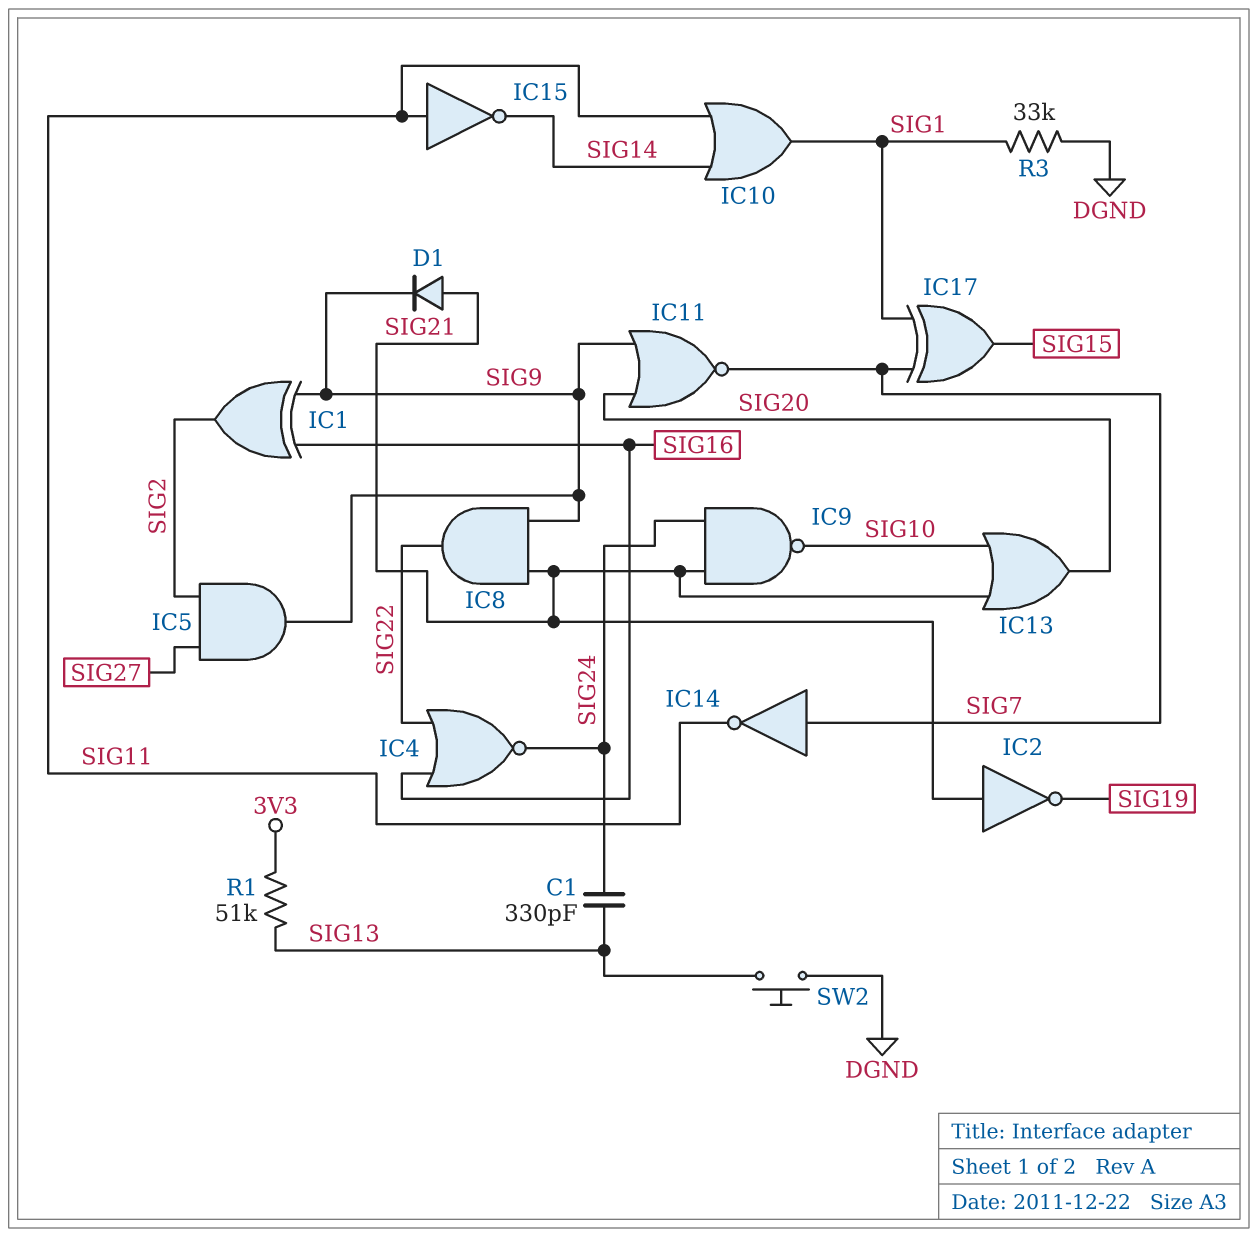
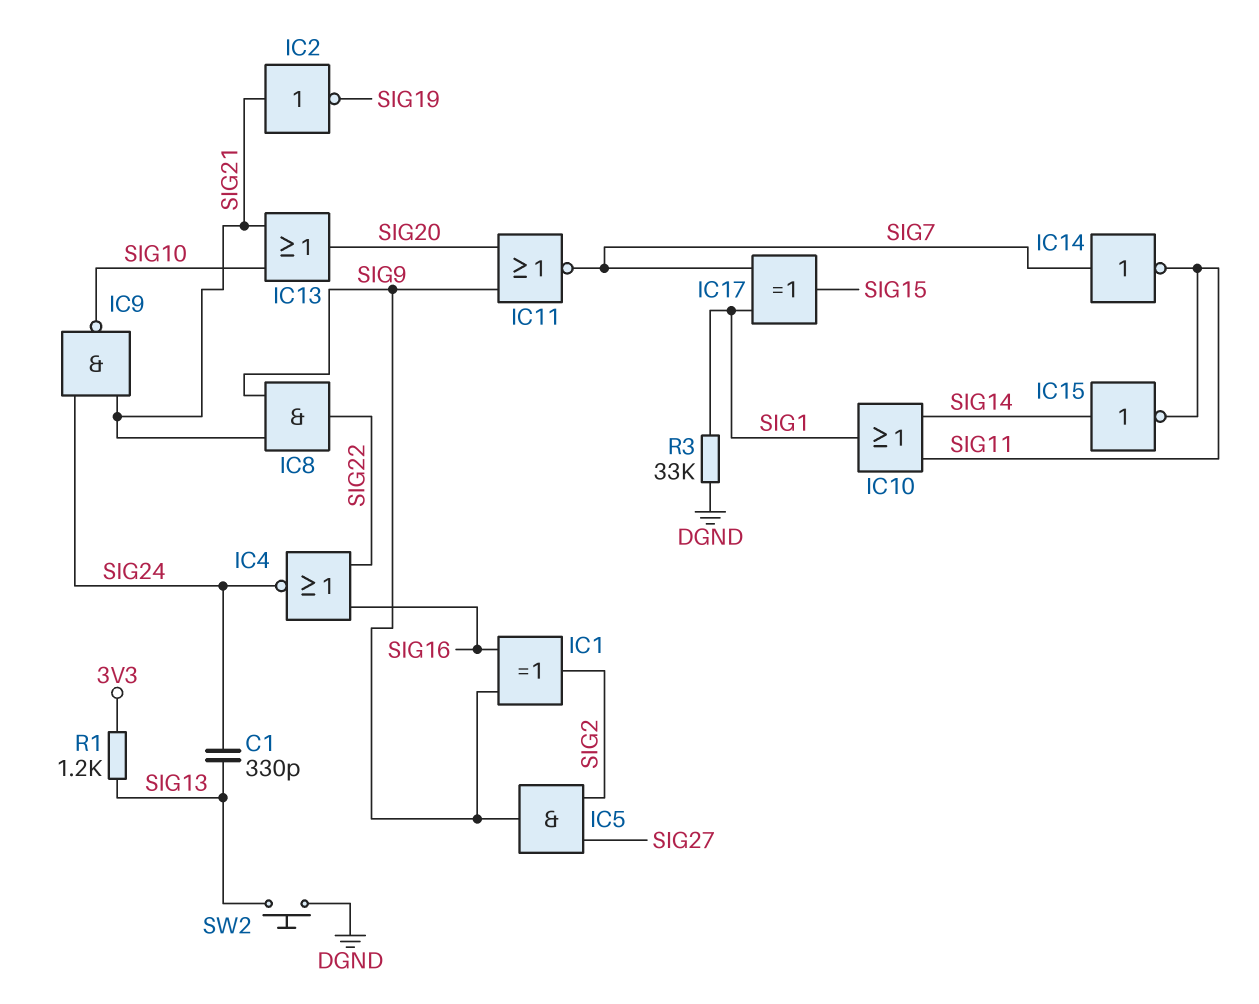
D1: diode (A SIG21, K SIG9) -> none
IC15: NOT (in SIG11, out SIG14) -> NOT (in SIG14, out SIG11)
R1: 51k (3V3, SIG13) -> 1.2k (3V3, SIG13)

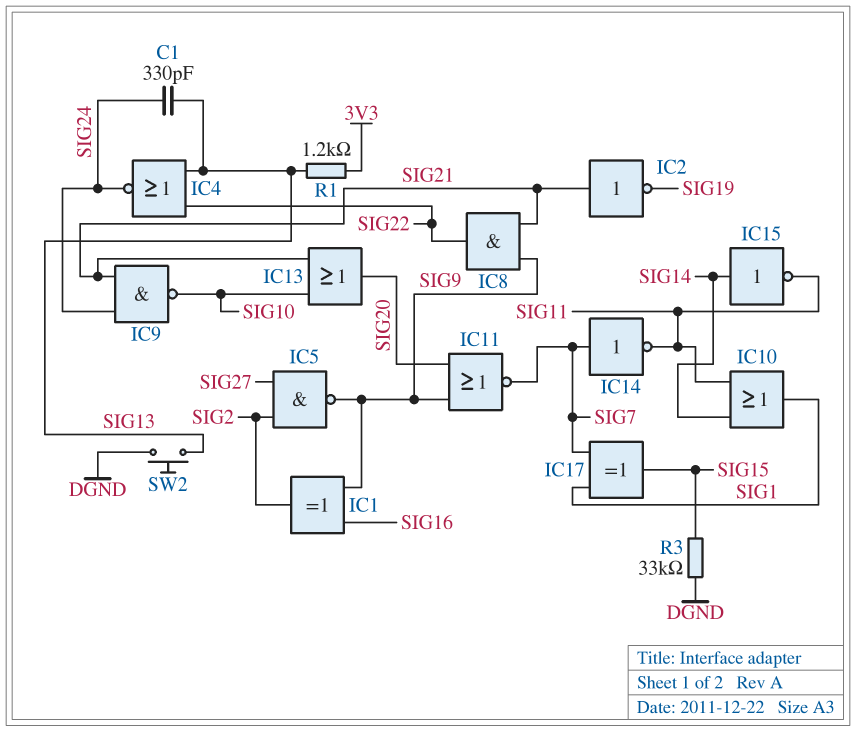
IC4: NOR (in SIG16, in SIG22, out SIG24) -> NOR (in SIG13, in SIG22, out SIG24)
IC5: AND (in SIG2, in SIG27, out SIG9) -> NAND (in SIG2, in SIG27, out SIG9)
R3: 33k (DGND, SIG1) -> 33k (DGND, SIG15)

